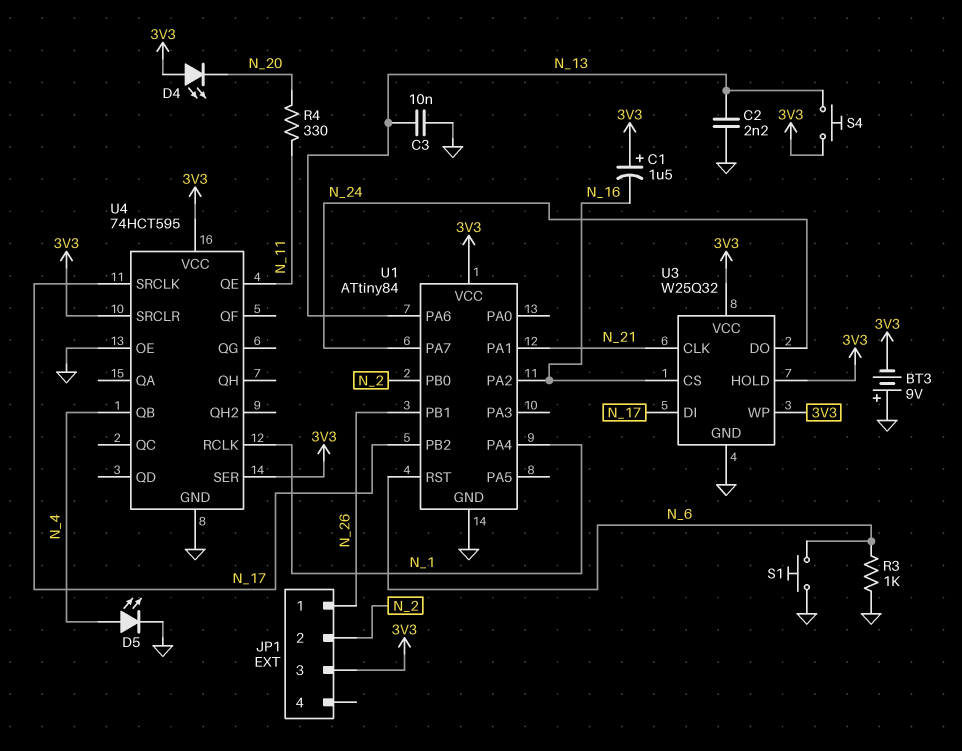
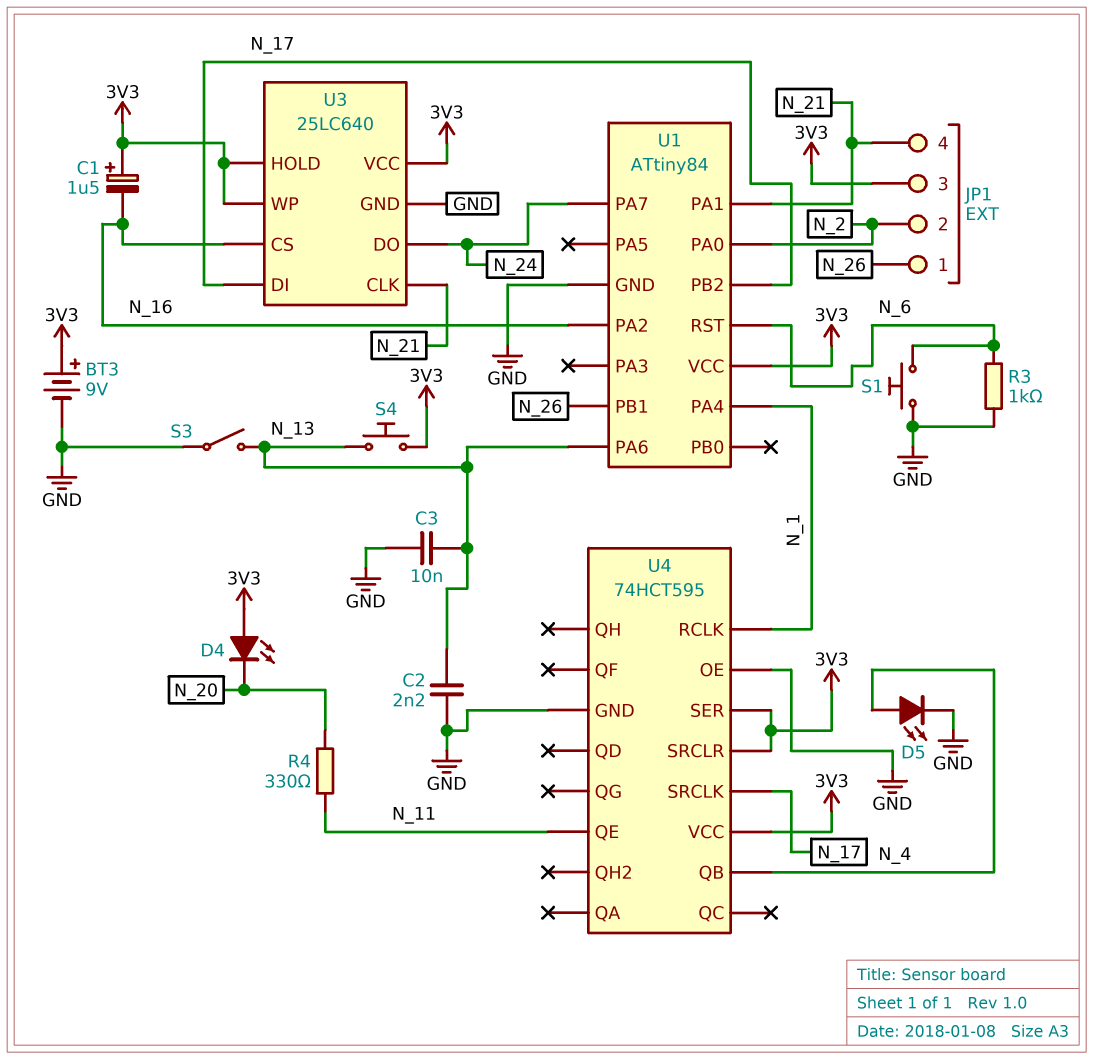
BT3: 9V (plus GND, minus 3V3) -> 9V (plus 3V3, minus GND)
JP1 pin 4: none -> N_21
S3: none -> switch (GND, N_13)
U1 pin PA0: none -> N_2
U1 pin PB0: N_2 -> none
U3: W25Q32 -> 25LC640

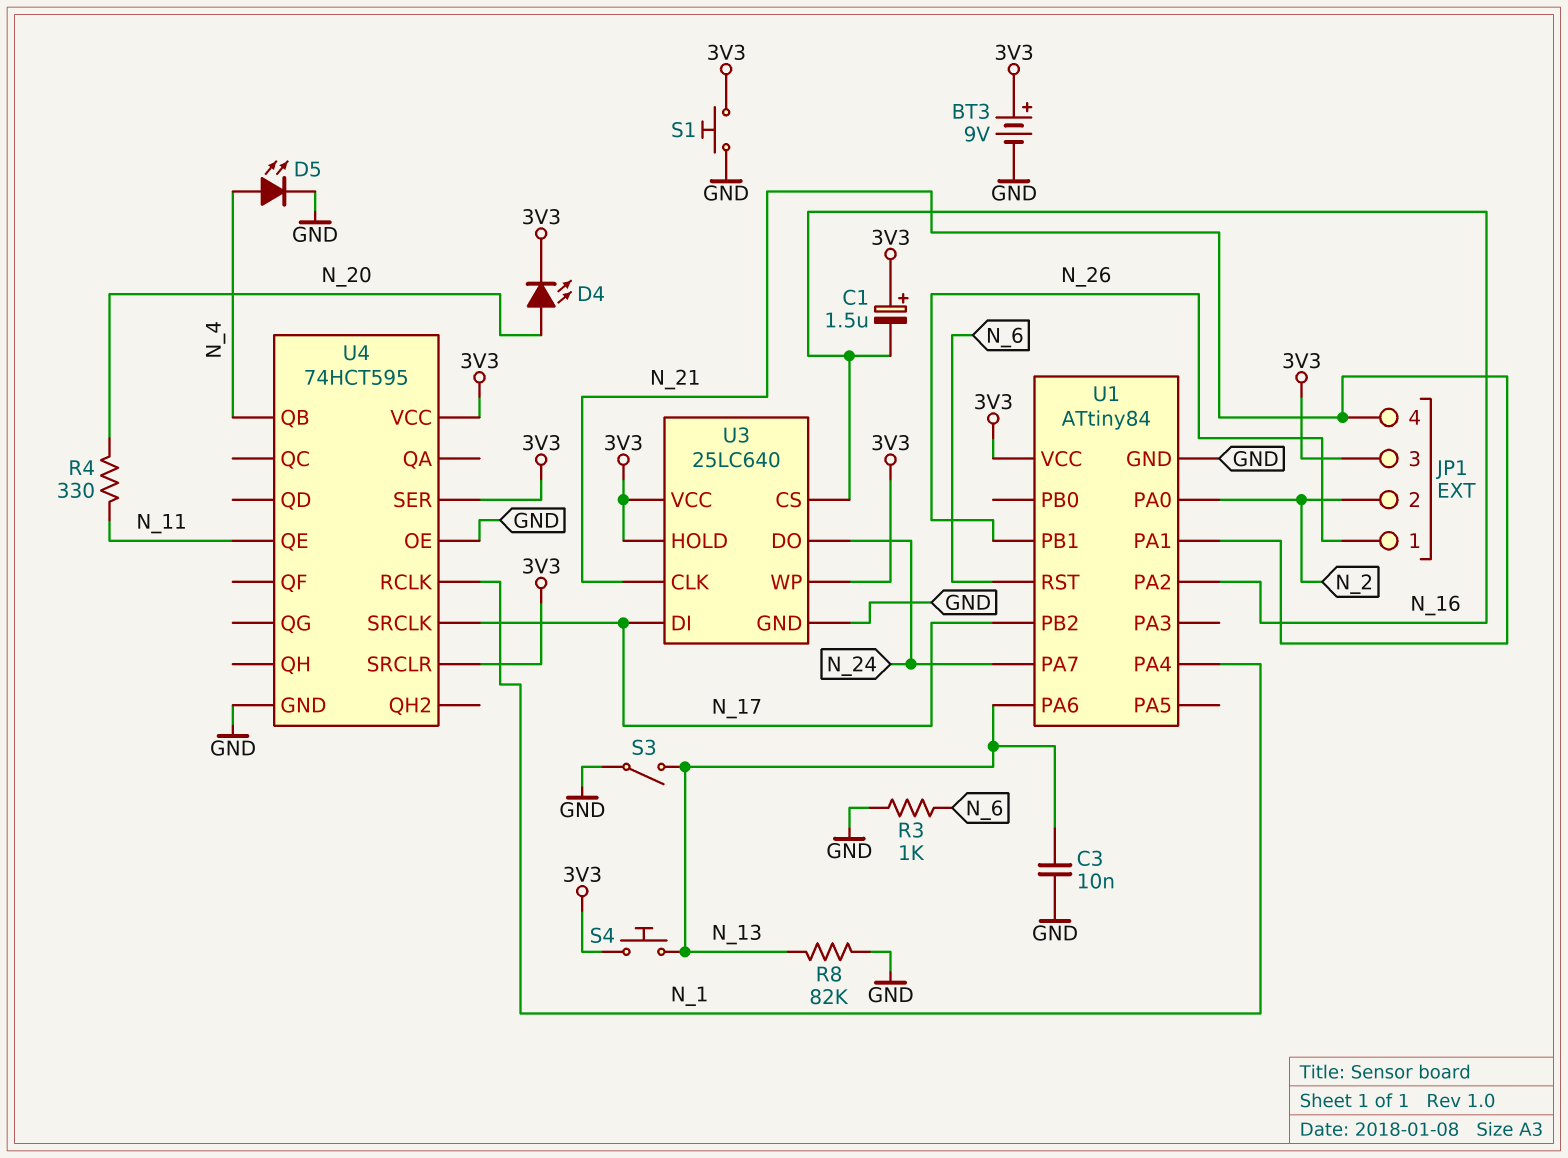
C2: 2.2nF (GND, N_13) -> none
D4: LED (A 3V3, K N_20) -> LED (A N_20, K 3V3)
R8: none -> 82k (GND, N_13)
S1: button (GND, N_6) -> button (3V3, GND)

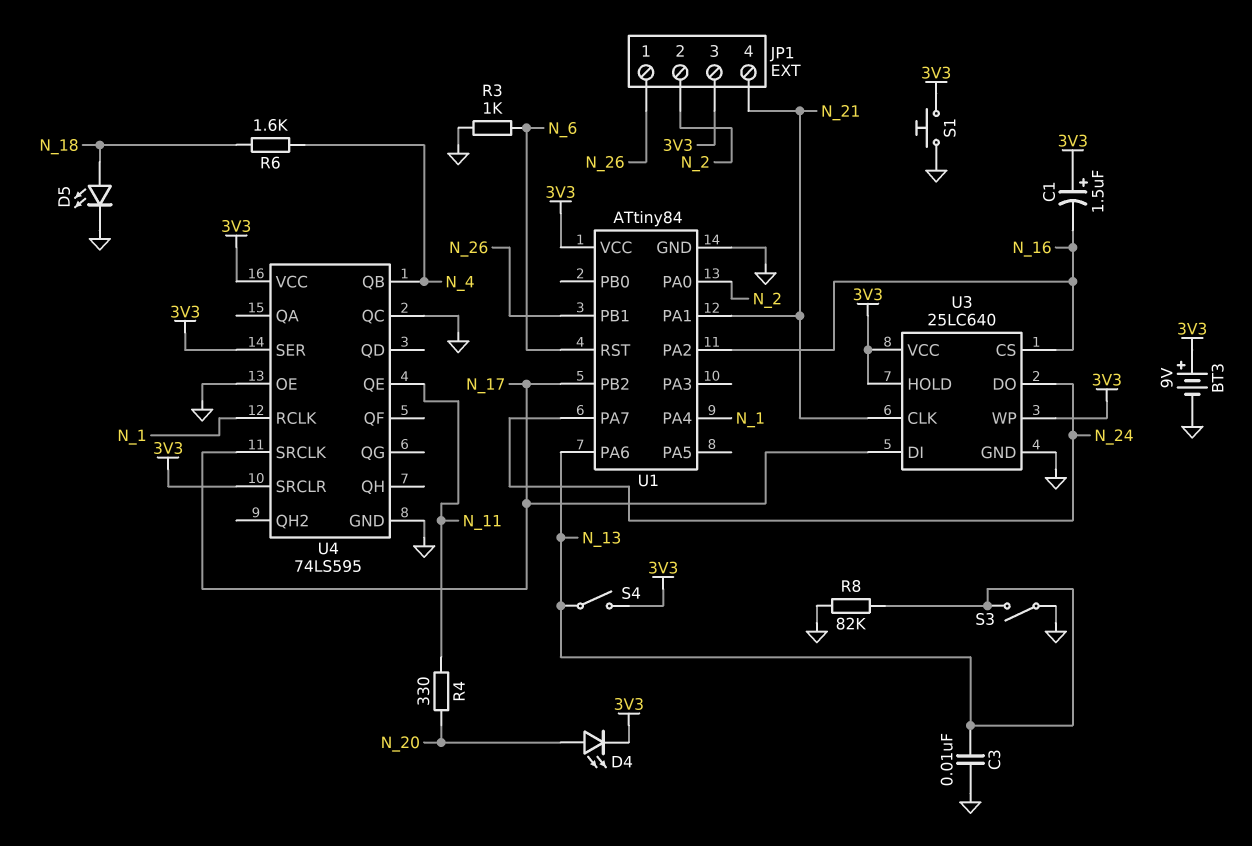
D5: LED (A N_4, K GND) -> LED (A N_18, K GND)
R6: none -> 1.6k (N_4, N_18)
S4: button (3V3, N_13) -> switch (3V3, N_13)
U4: 74HCT595 -> 74LS595
U4 pin QC: none -> GND

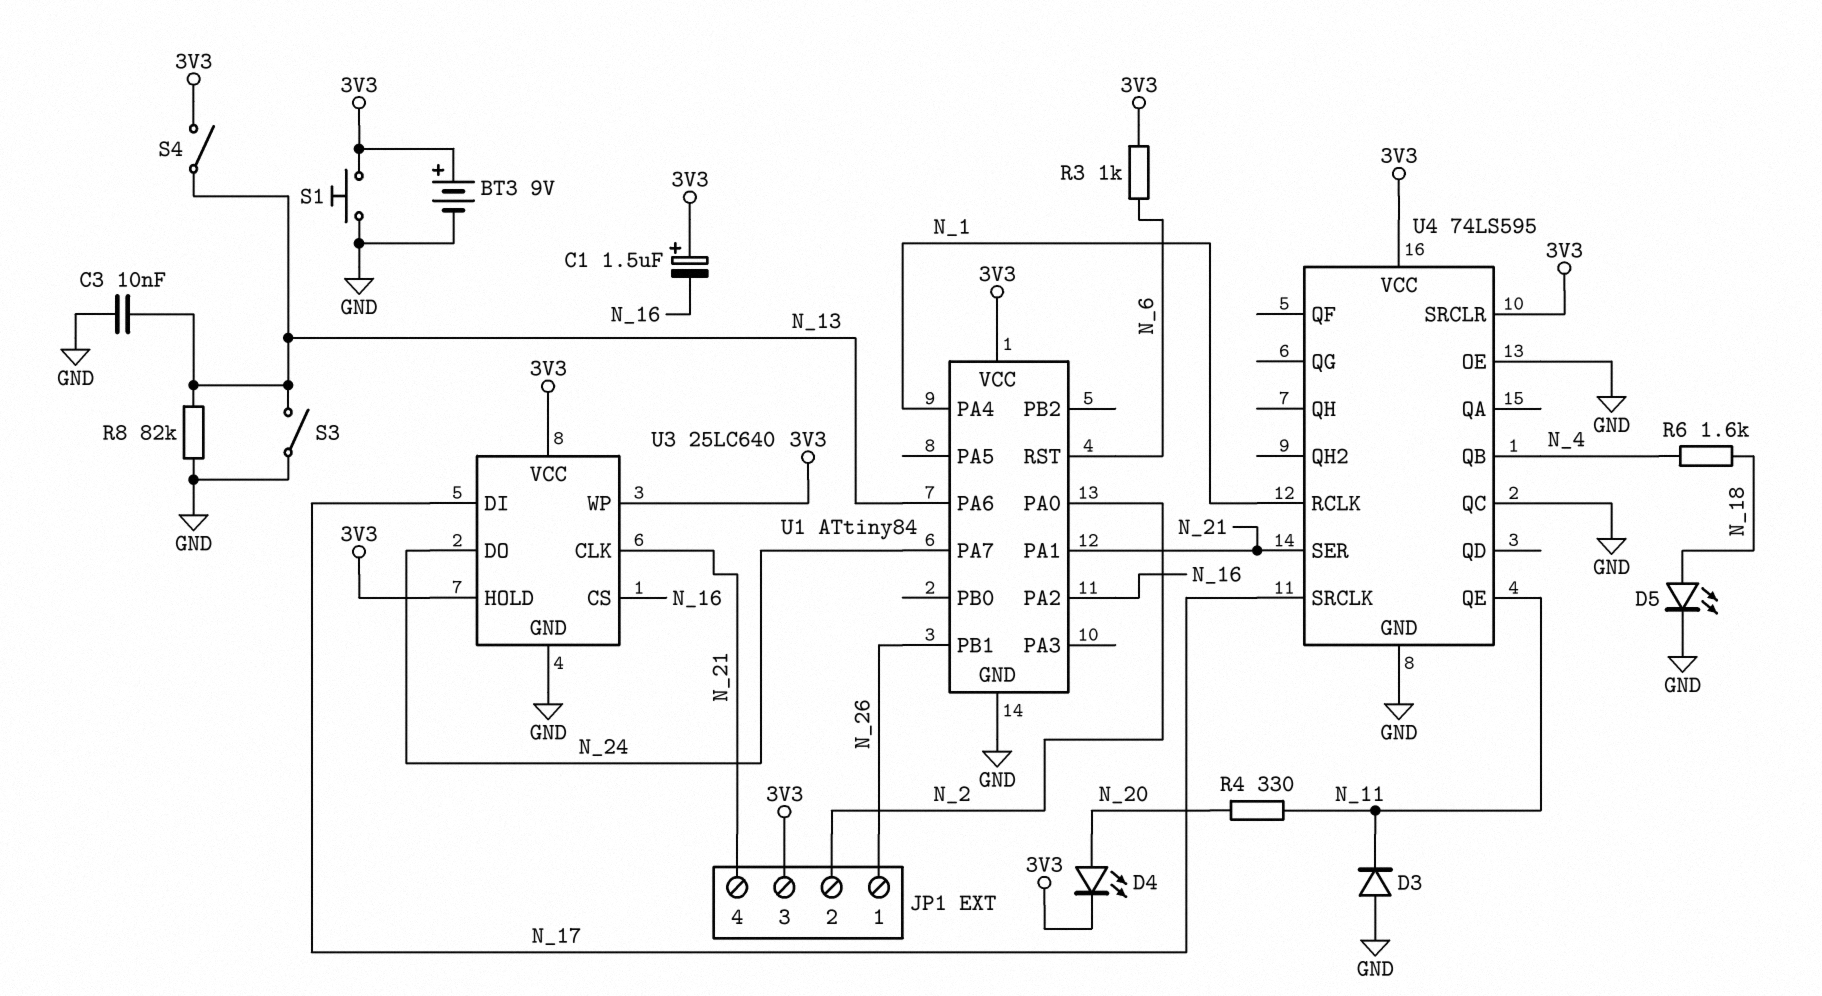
D3: none -> diode (A GND, K N_11)
R3: 1k (GND, N_6) -> 1k (3V3, N_6)
U1 pin PB2: N_17 -> none
U4 pin SER: 3V3 -> N_21

